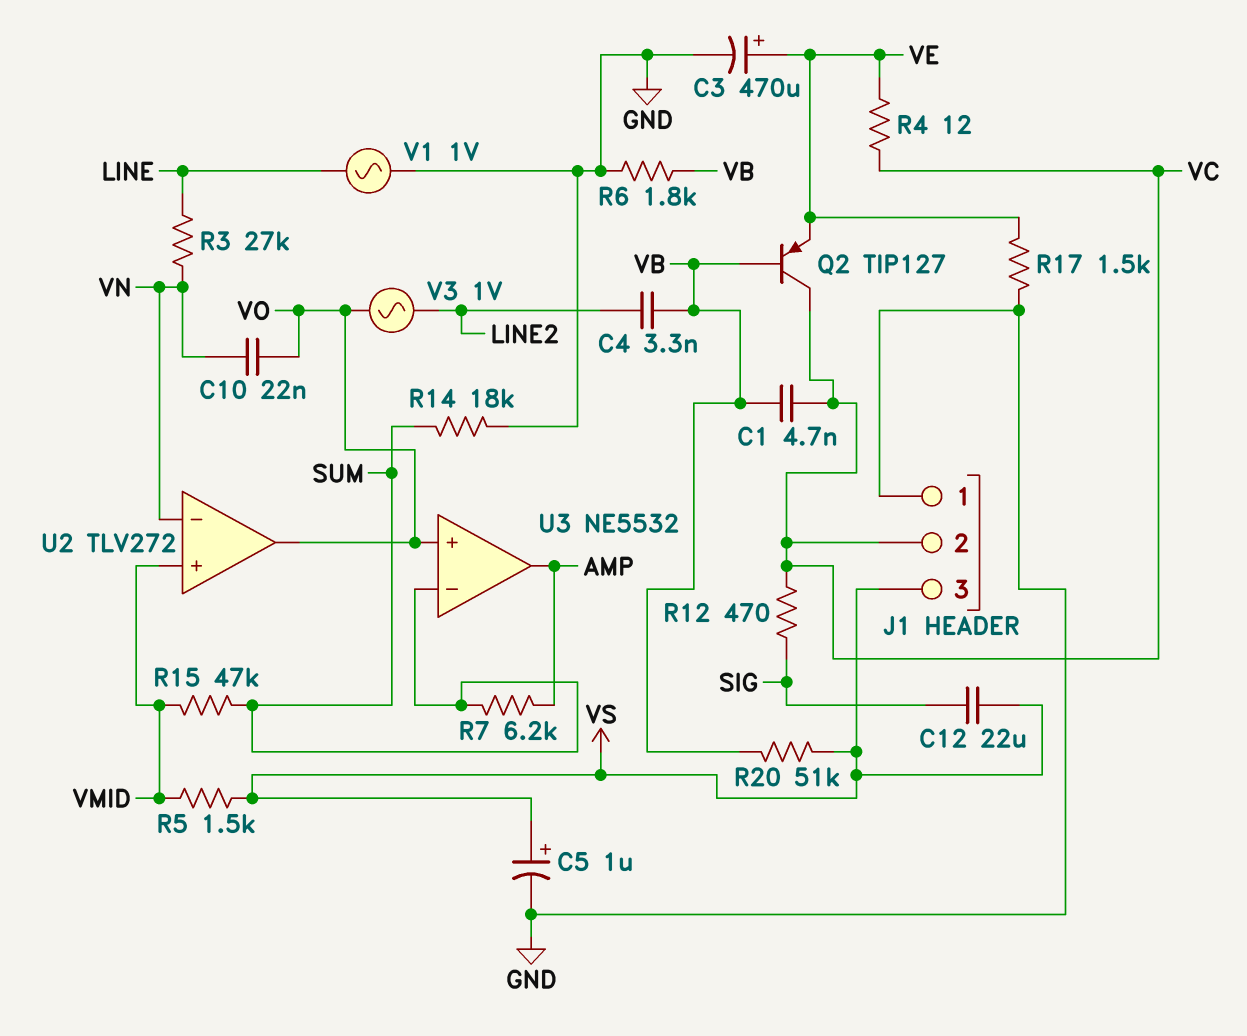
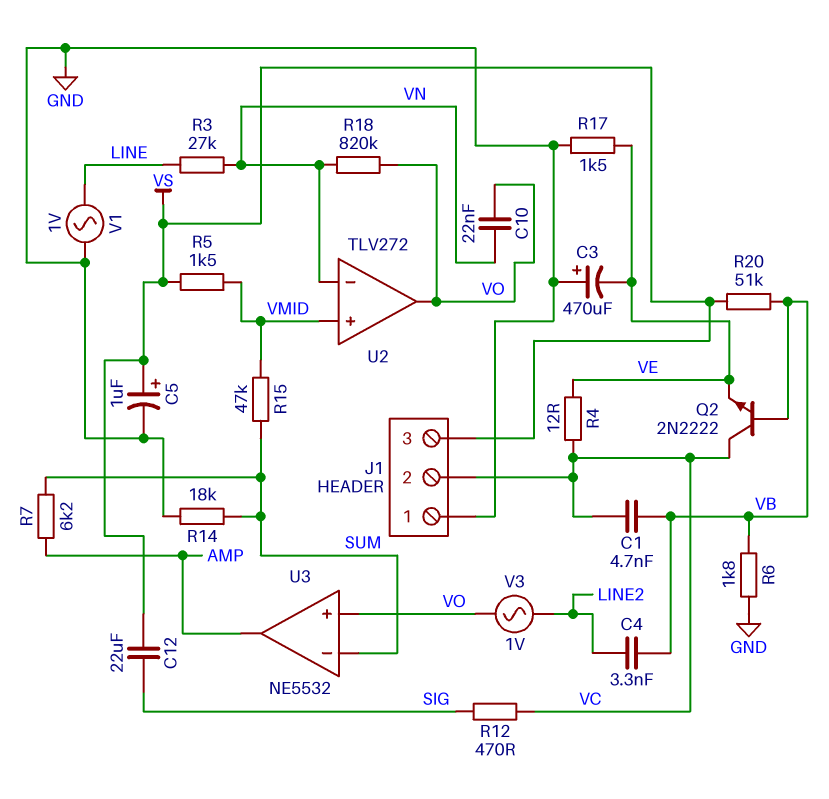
C3: 470uF (plus VE, minus GND) -> 470uF (plus GND, minus VE)
Q2: PNP TIP127 (B VB, C VC, E VE) -> NPN 2N2222 (B VB, C VC, E VE)
R18: none -> 820k (VN, VO)

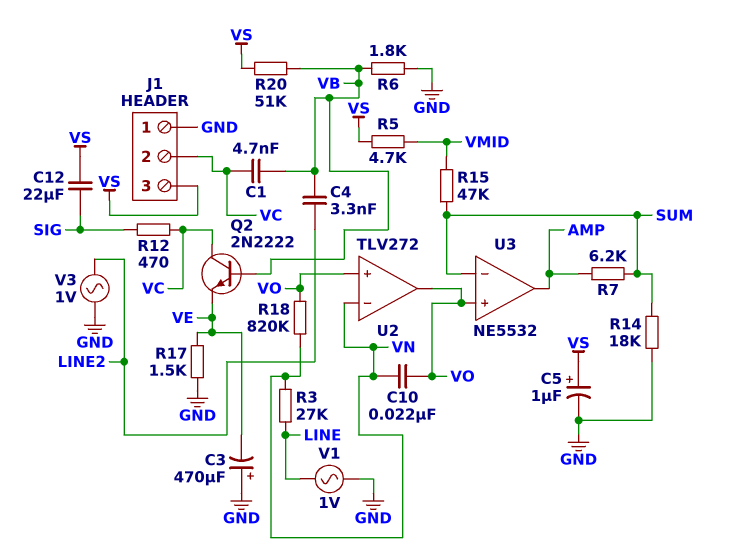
R4: 12 (VC, VE) -> none
R5: 1.5k (VMID, VS) -> 4.7k (VMID, VS)
U2 pin in+: VMID -> VO
V3: AC 1V (LINE2, VO) -> AC 1V (GND, LINE2)

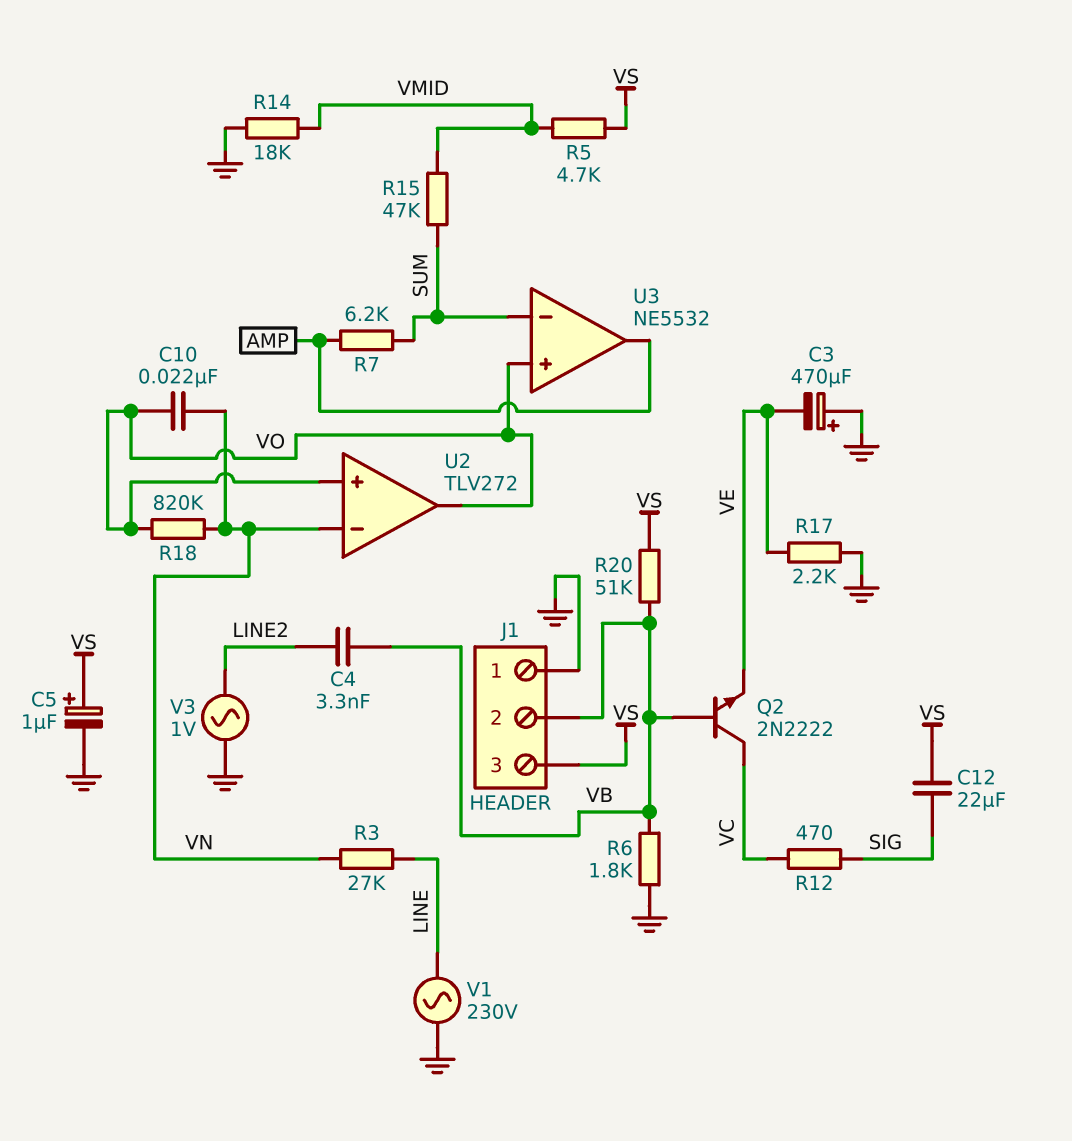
C1: 4.7nF (VB, VC) -> none
J1 pin 2: VC -> VB
R14: 18k (GND, SUM) -> 18k (GND, VMID)
R17: 1.5k (GND, VE) -> 2.2k (GND, VE)
V1: AC 1V (GND, LINE) -> AC 230V (GND, LINE)

